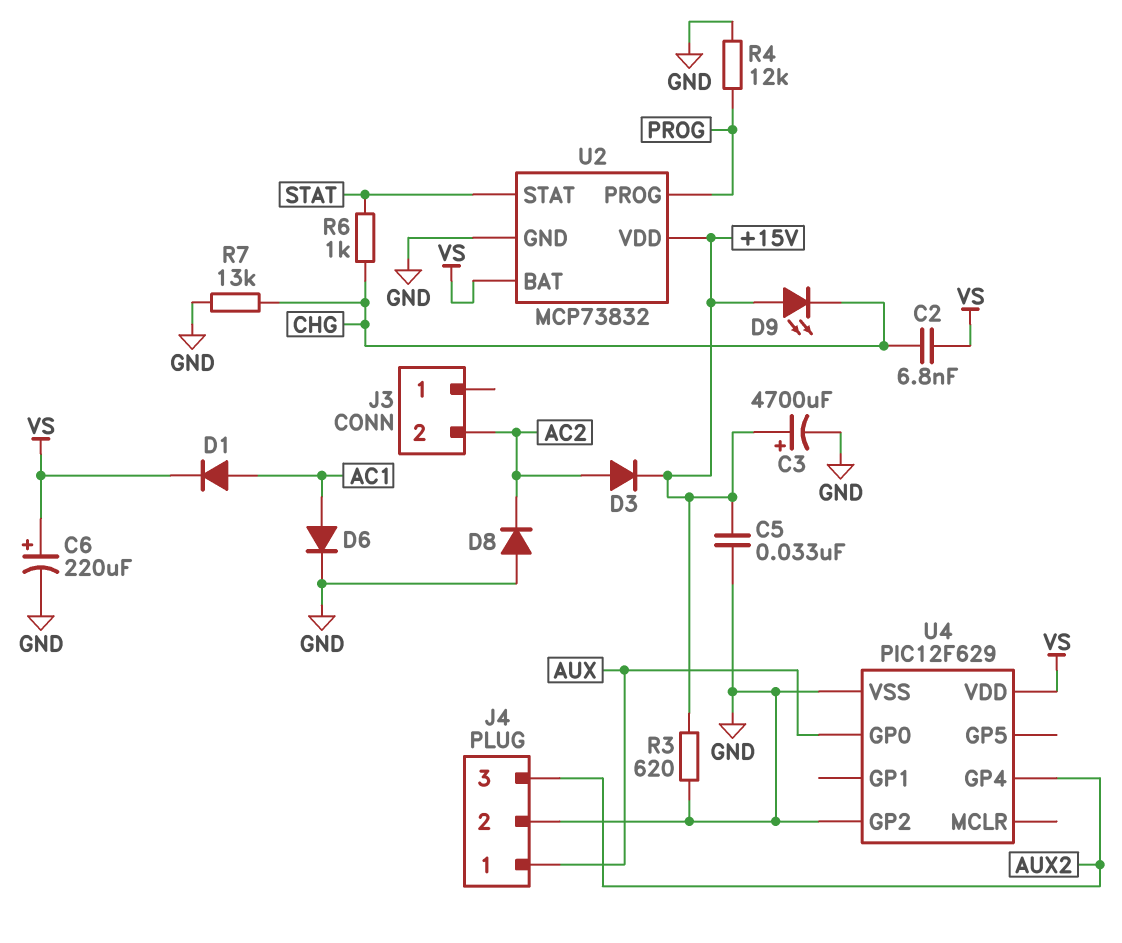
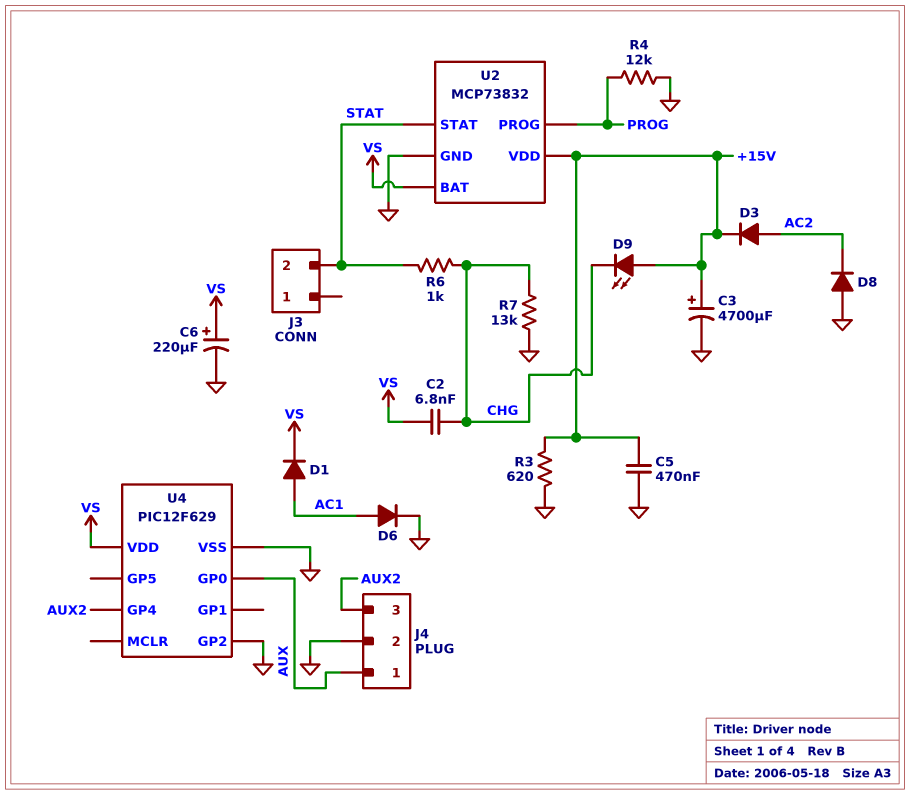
C5: 33nF (+15V, GND) -> 470nF (+15V, GND)
J3 pin 2: AC2 -> STAT

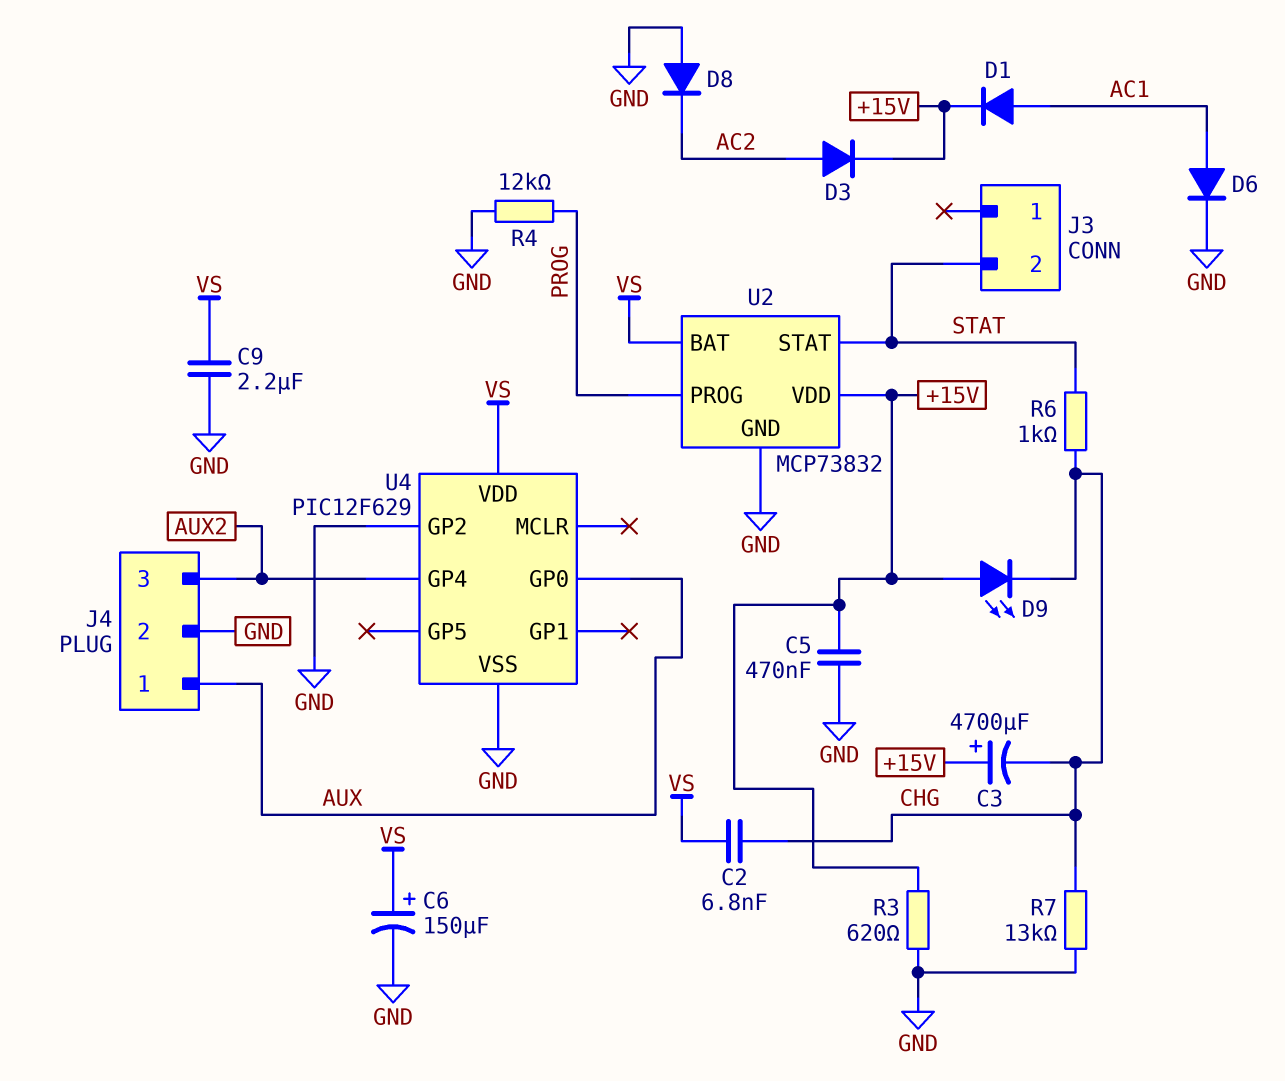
C3: 4700uF (plus +15V, minus GND) -> 4700uF (plus +15V, minus CHG)
C6: 220uF (plus VS, minus GND) -> 150uF (plus VS, minus GND)
C9: none -> 2.2uF (GND, VS)
D1: diode (A AC1, K VS) -> diode (A AC1, K +15V)

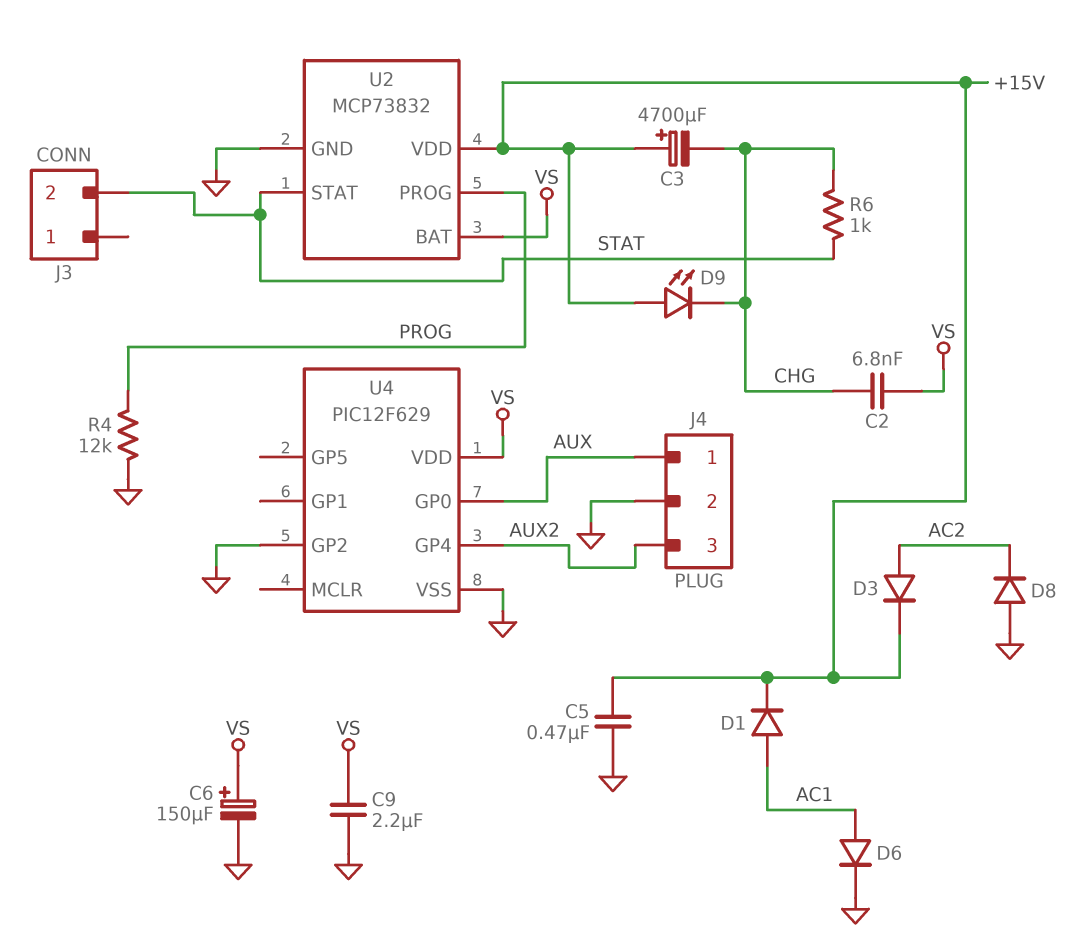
R3: 620 (+15V, GND) -> none
R7: 13k (CHG, GND) -> none

